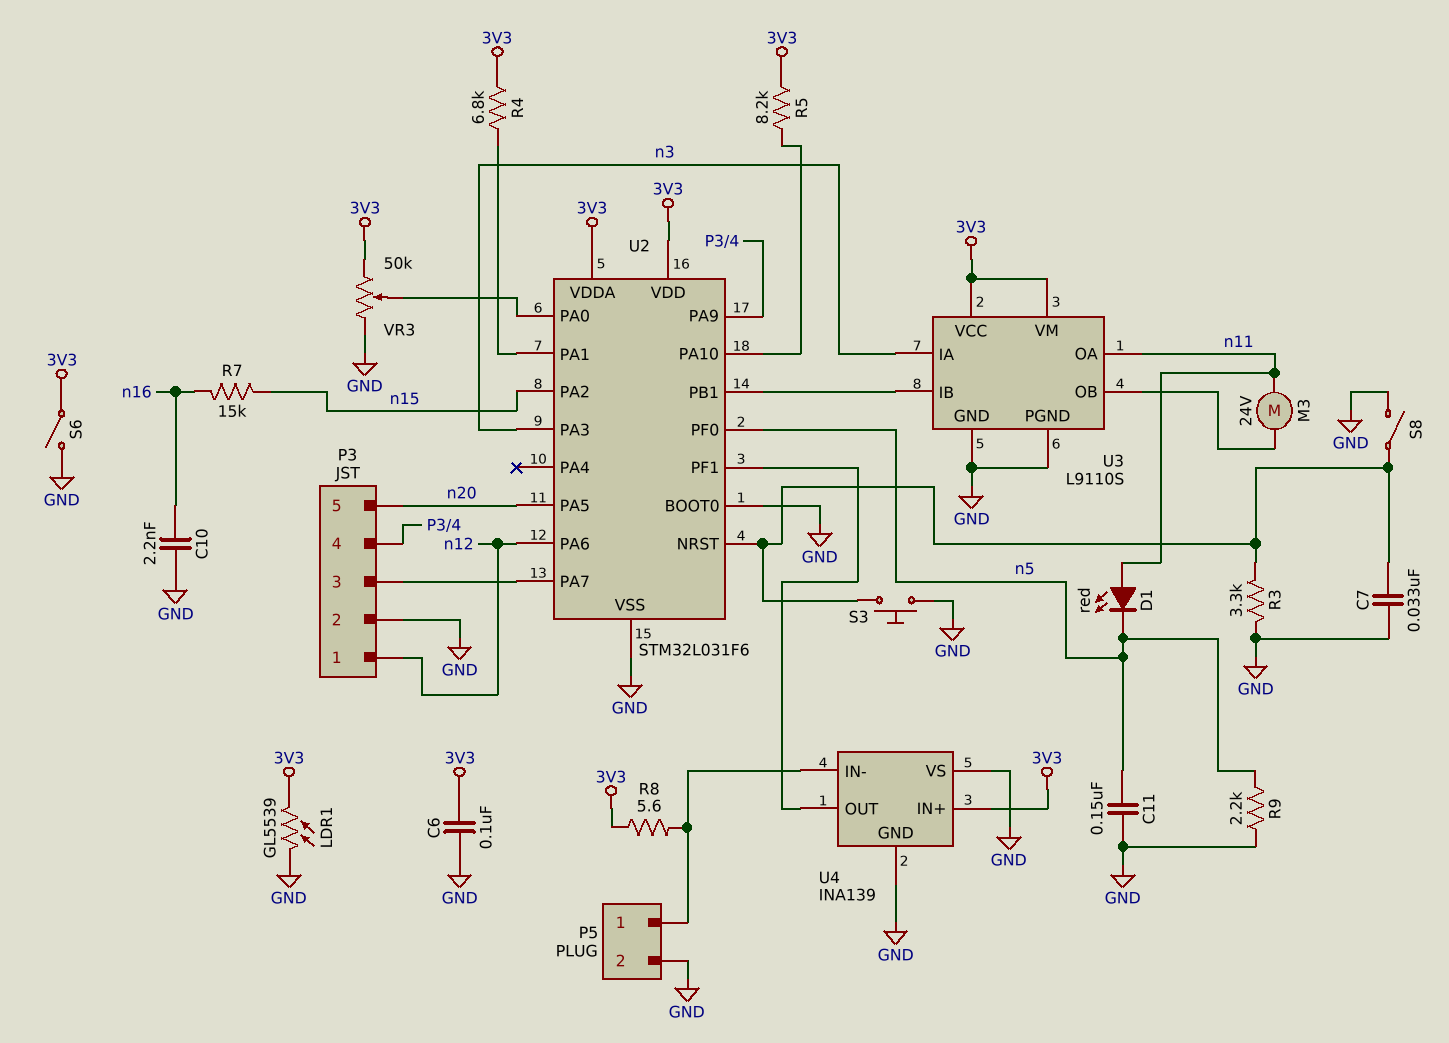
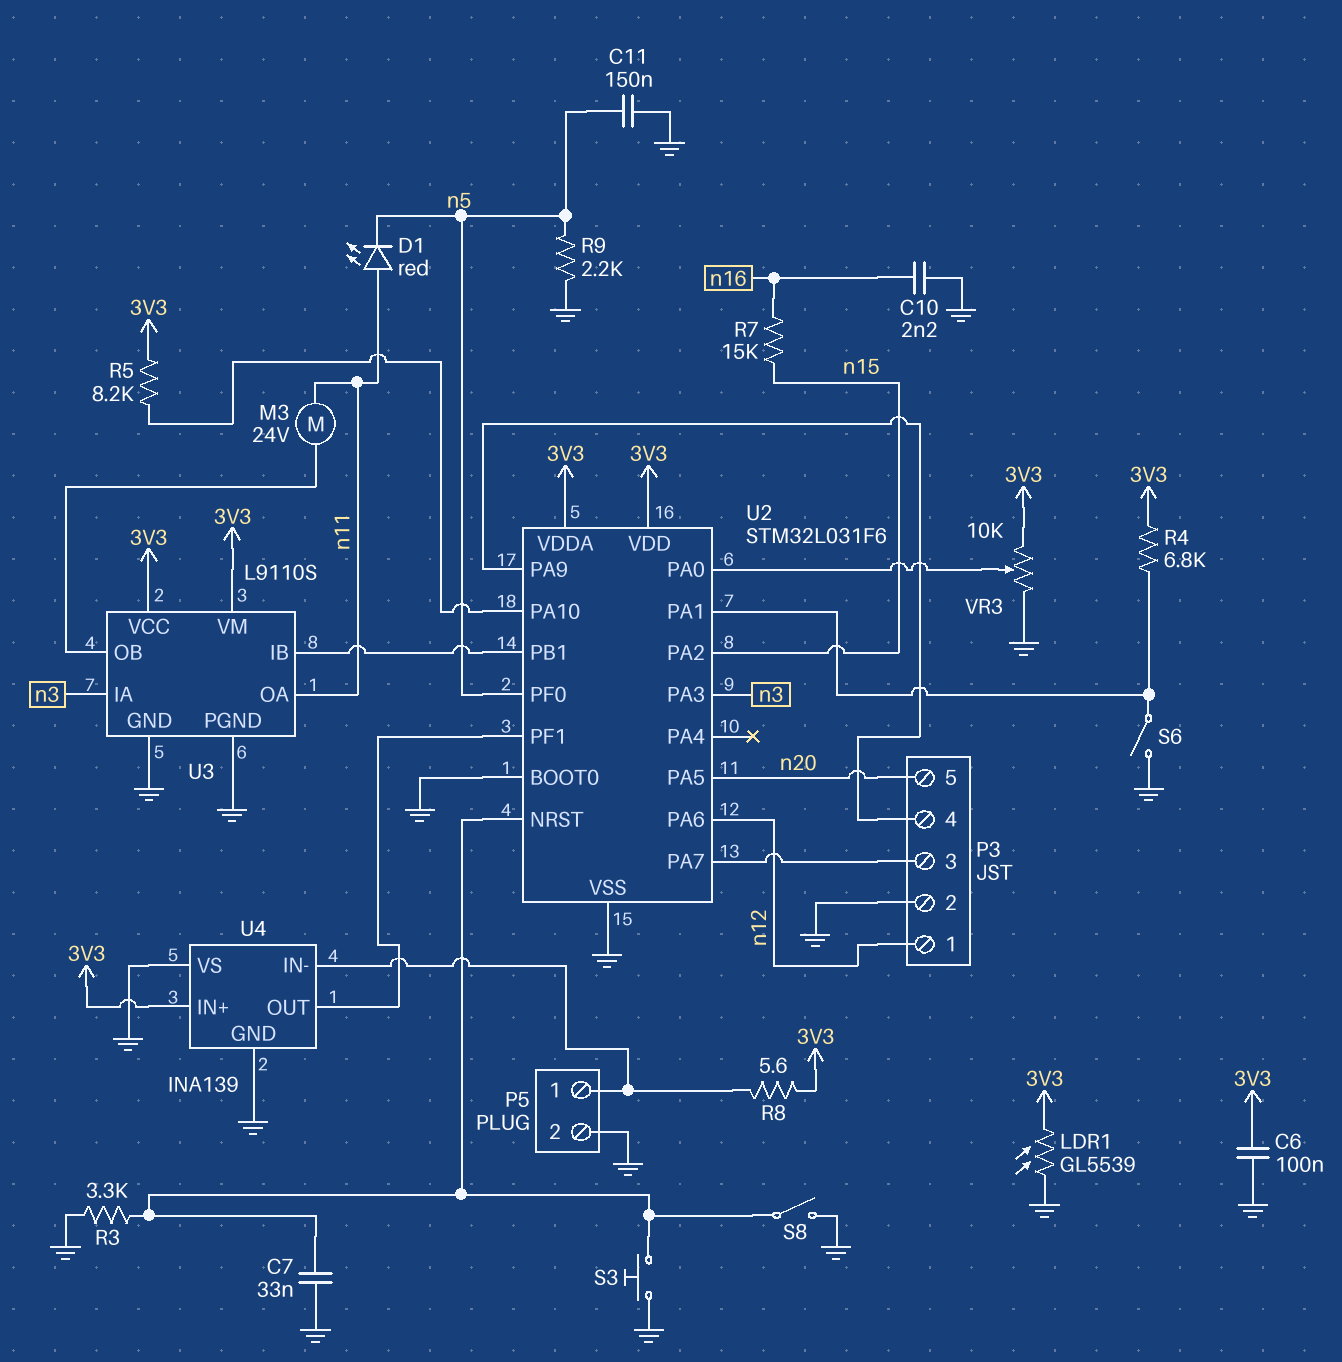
S6: switch (3V3, GND) -> switch (GND, U2/PA1)
VR3: 50k (3V3, GND, wiper U2/PA0) -> 10k (3V3, GND, wiper U2/PA0)

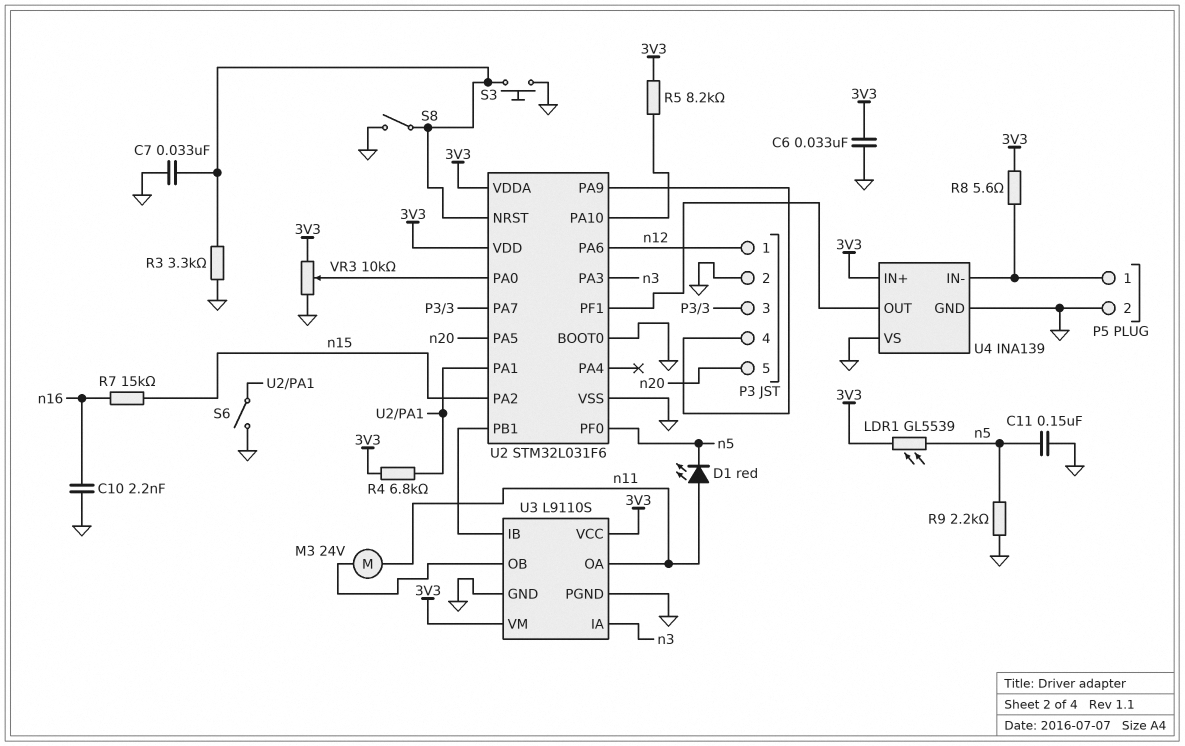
C6: 100nF (3V3, GND) -> 33nF (3V3, GND)
LDR1: GL5539 (3V3, GND) -> GL5539 (3V3, n5)

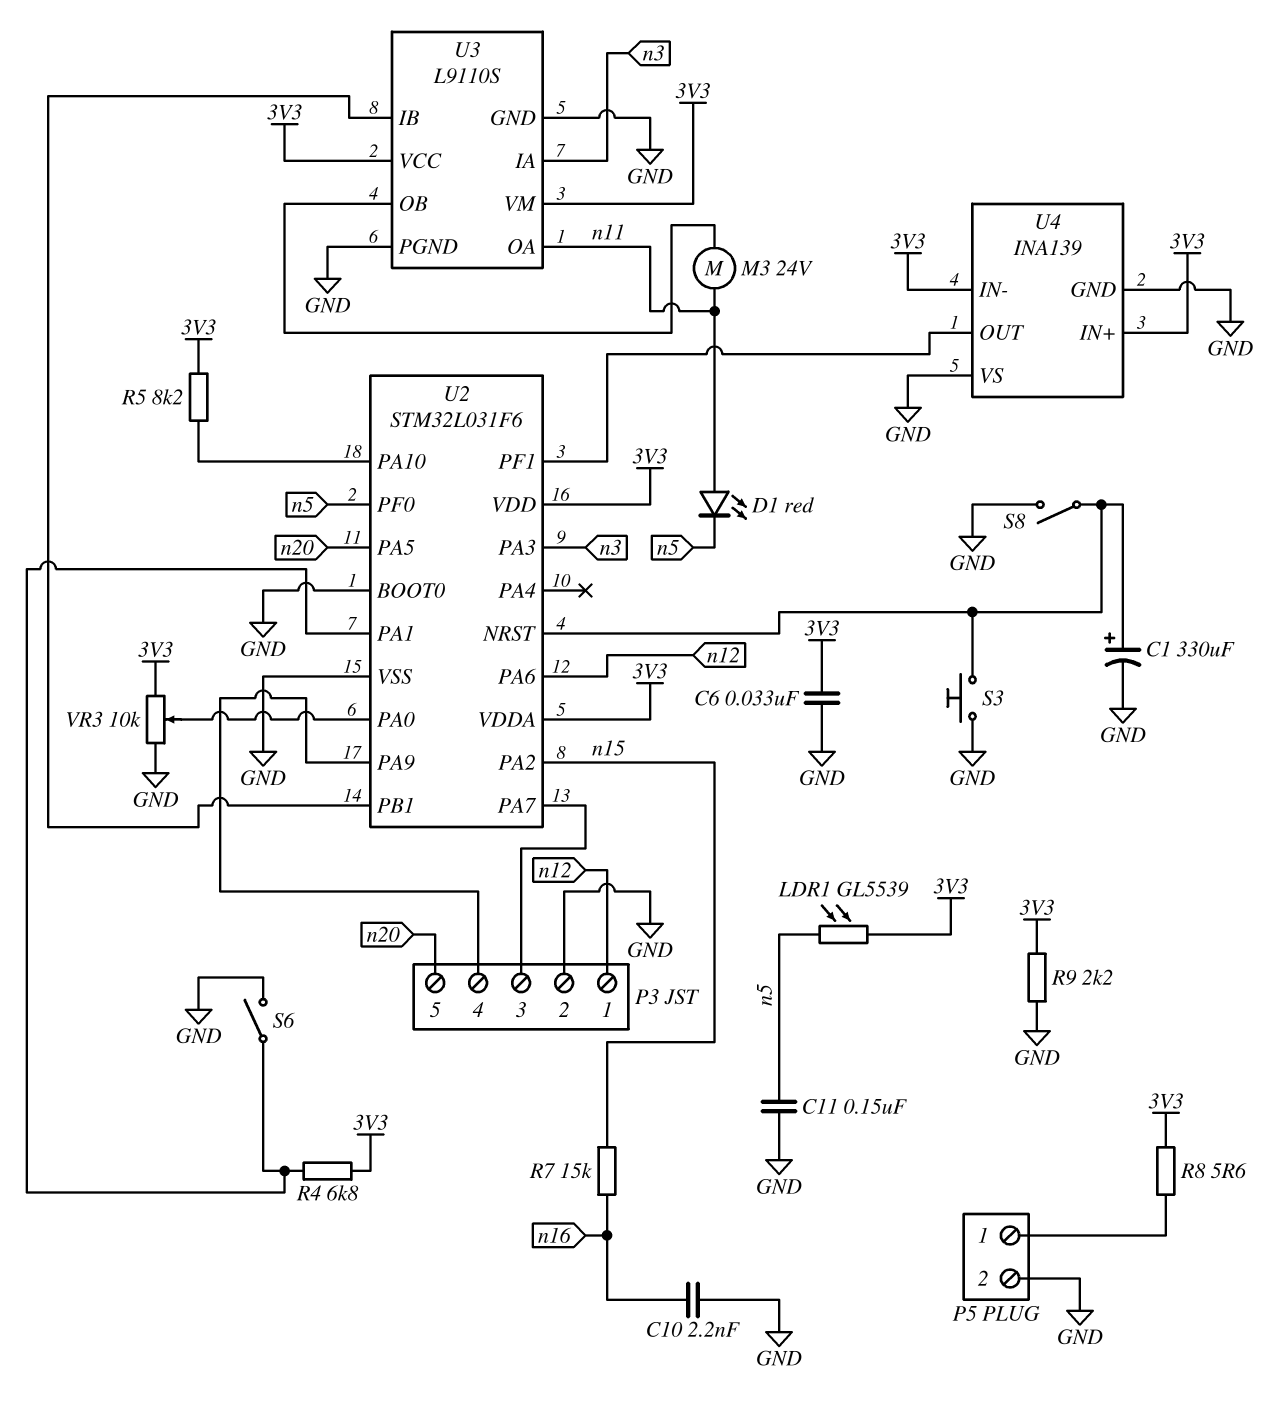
C1: none -> 330uF (plus U2/NRST, minus GND)
C7: 33nF (GND, U2/NRST) -> none
R3: 3.3k (GND, U2/NRST) -> none
R9: 2.2k (GND, n5) -> 2.2k (3V3, GND)
U4 pin IN-: P5/1 -> 3V3

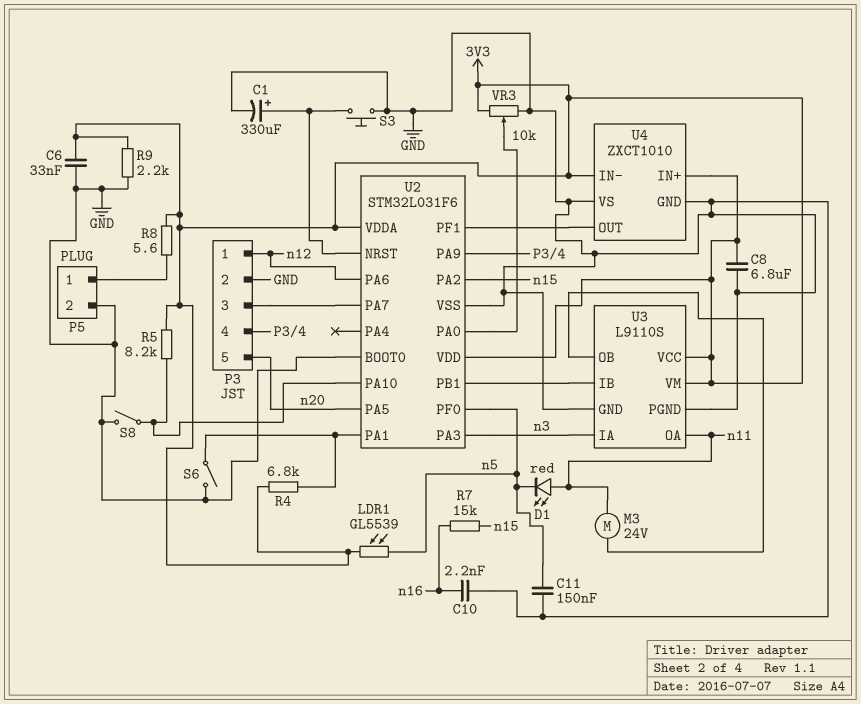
C8: none -> 6.8uF (3V3, GND)
S8: switch (GND, U2/NRST) -> switch (GND, U2/PA10)
U4: INA139 -> ZXCT1010

